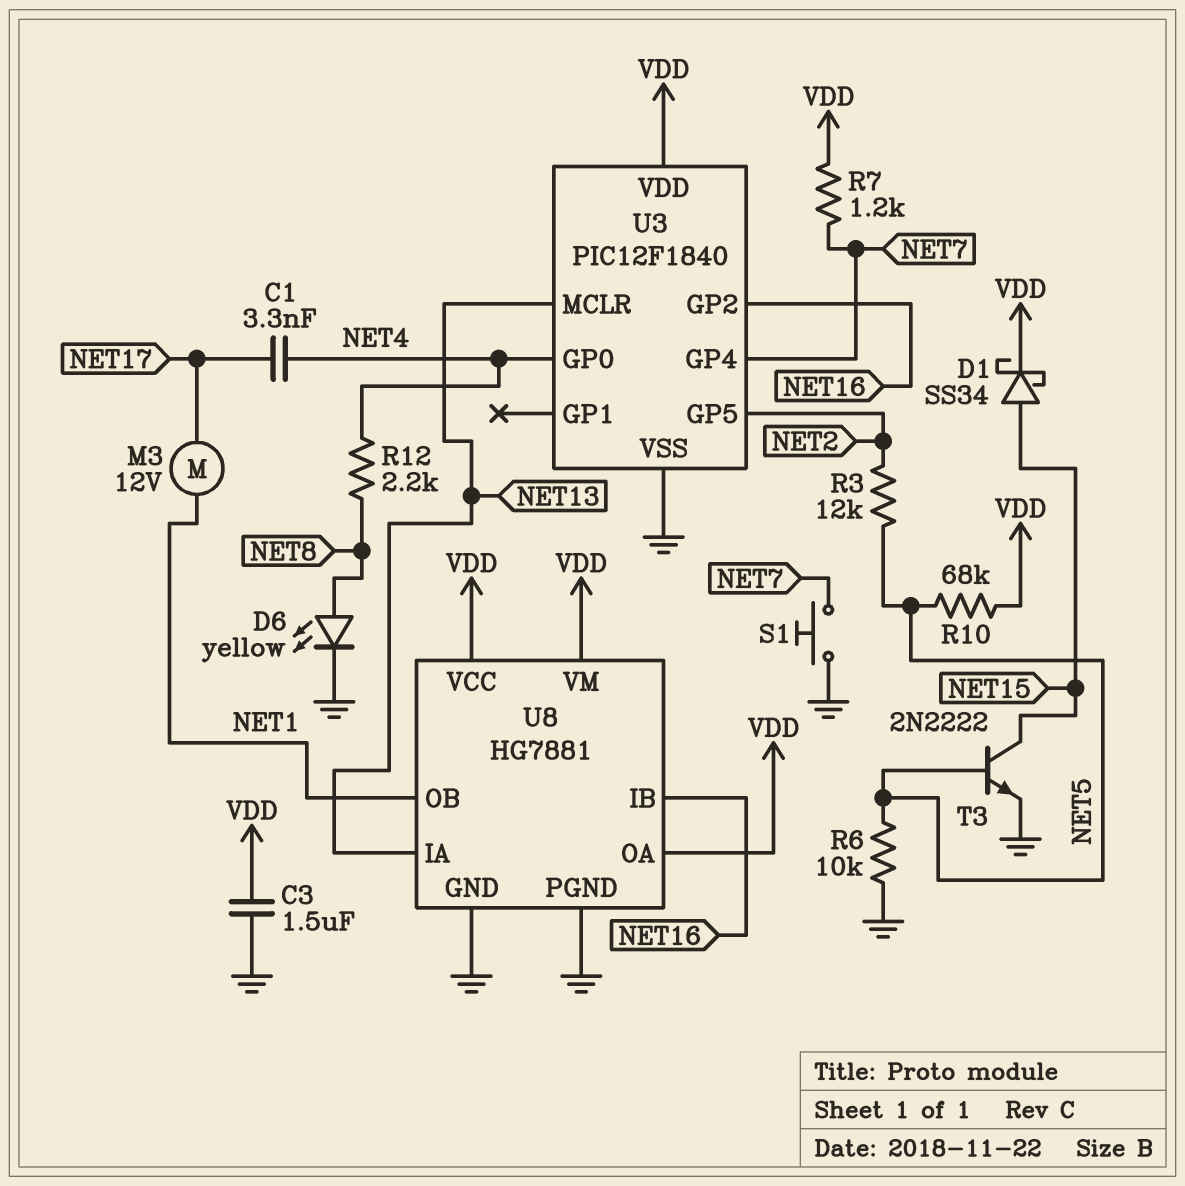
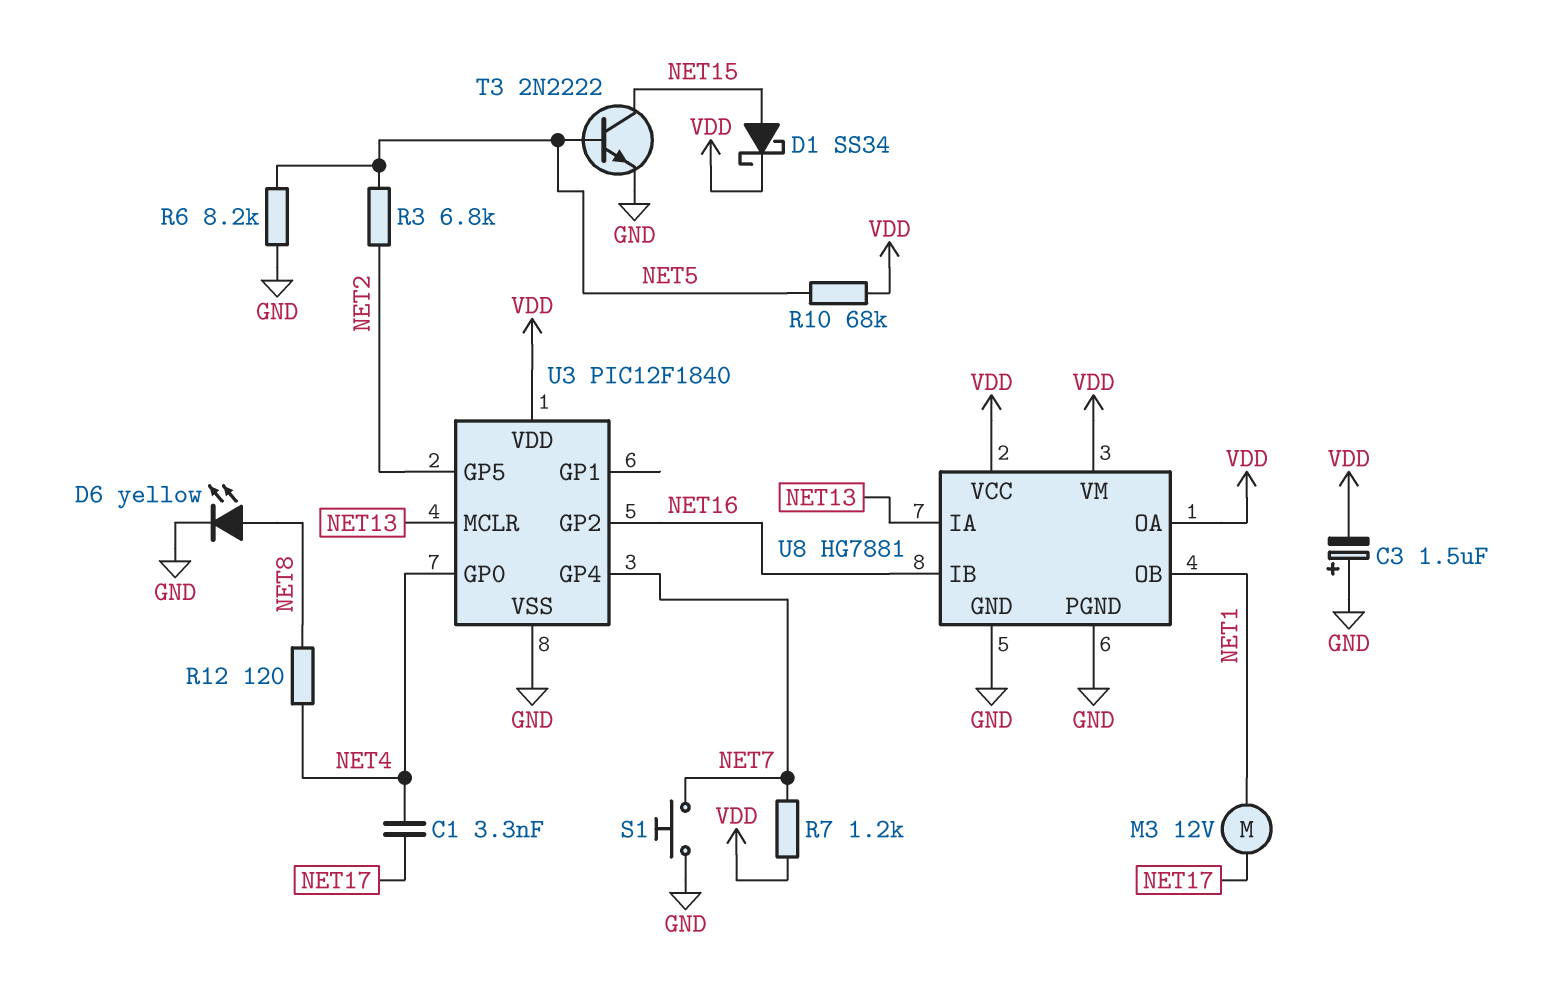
C3: 1.5uF (GND, VDD) -> 1.5uF (plus GND, minus VDD)
R3: 12k (NET2, NET5) -> 6.8k (NET2, NET5)
R6: 10k (GND, NET5) -> 8.2k (GND, NET5)
R12: 2.2k (NET4, NET8) -> 120 (NET4, NET8)

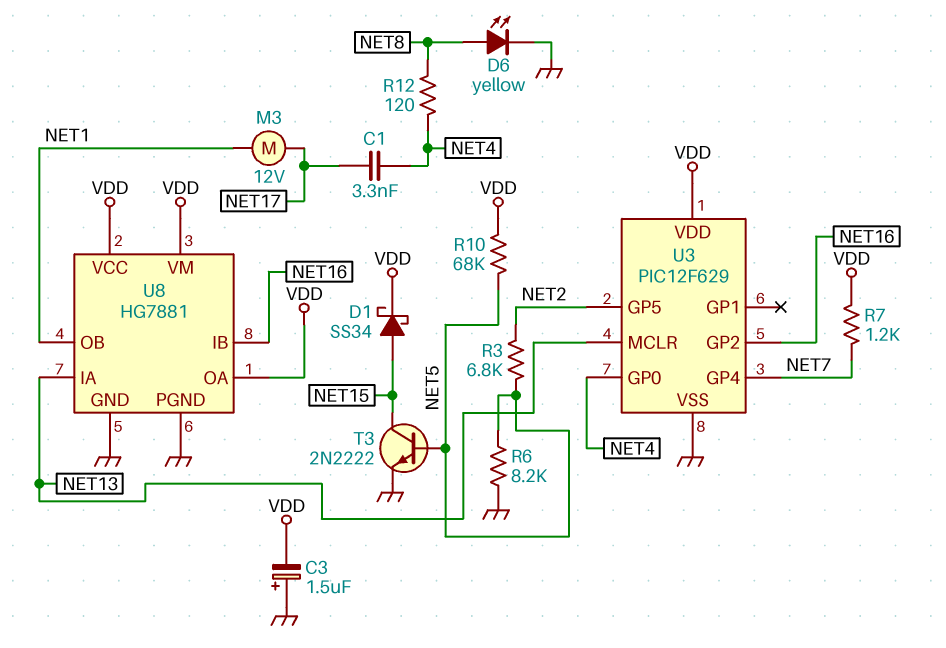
S1: button (GND, NET7) -> none
U3: PIC12F1840 -> PIC12F629

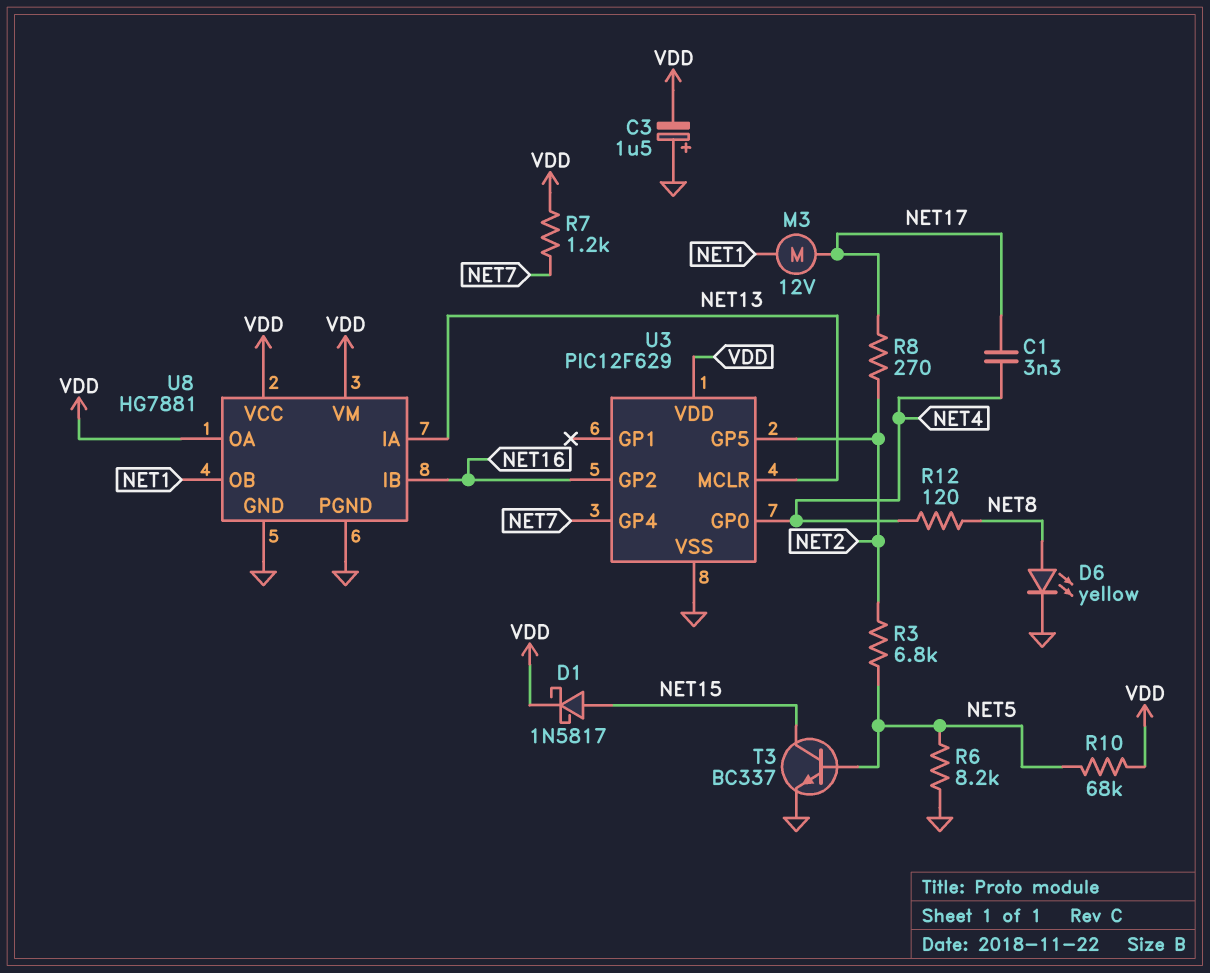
D1: schottky SS34 (A NET15, K VDD) -> schottky 1N5817 (A NET15, K VDD)
R8: none -> 270 (NET2, NET17)
T3: NPN 2N2222 (B NET5, C NET15, E GND) -> NPN BC337 (B NET5, C NET15, E GND)

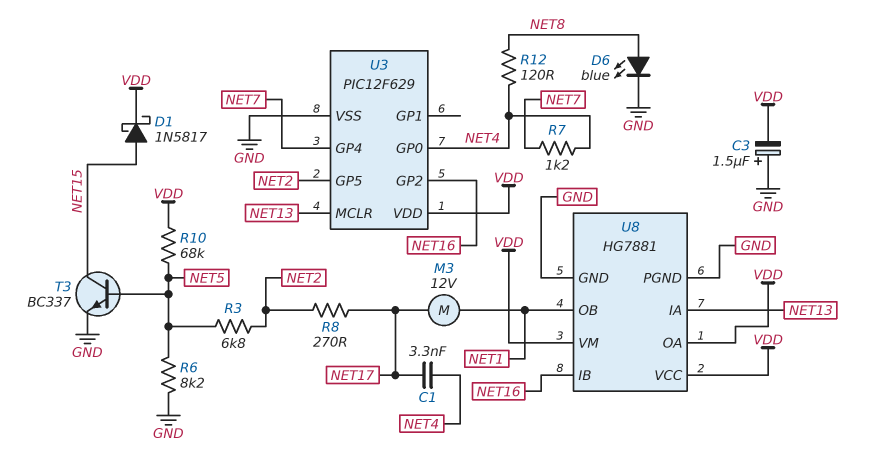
D6: LED yellow (A NET8, K GND) -> LED blue (A NET8, K GND)
R7: 1.2k (NET7, VDD) -> 1.2k (NET4, NET7)

